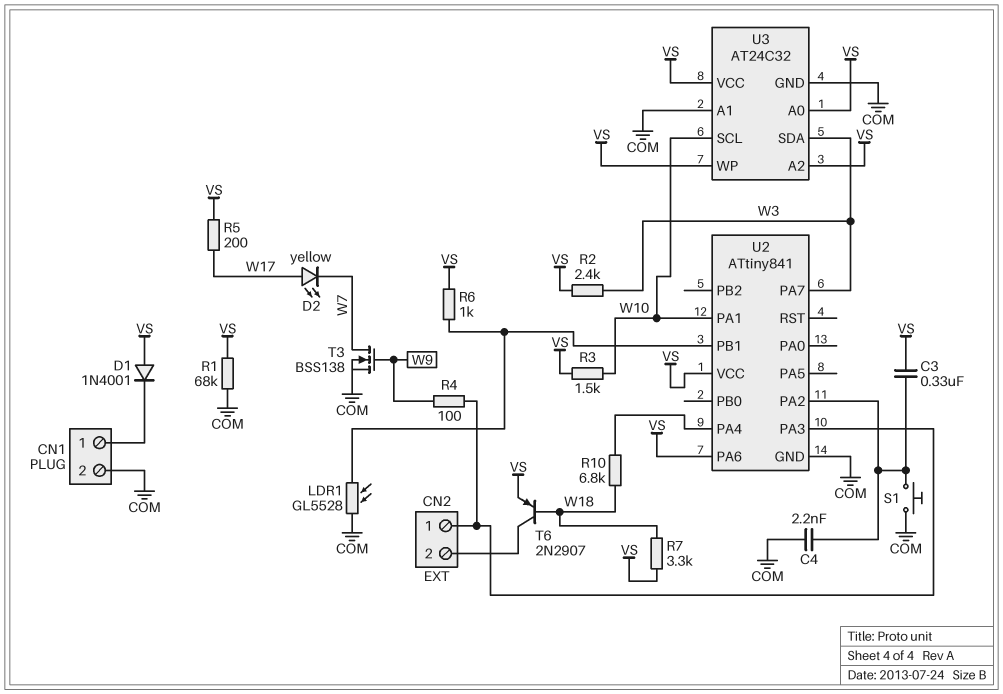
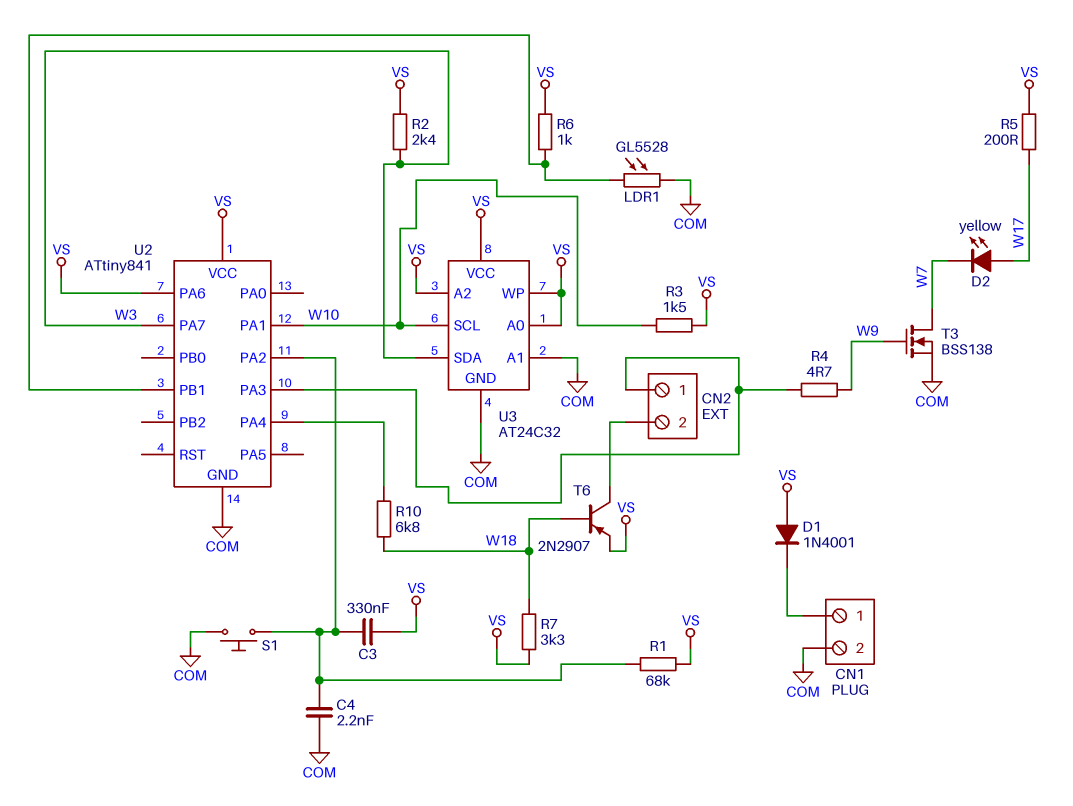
R1: 68k (COM, VS) -> 68k (U2/PA2, VS)
R4: 100 (CN2/1, W9) -> 4.7 (CN2/1, W9)

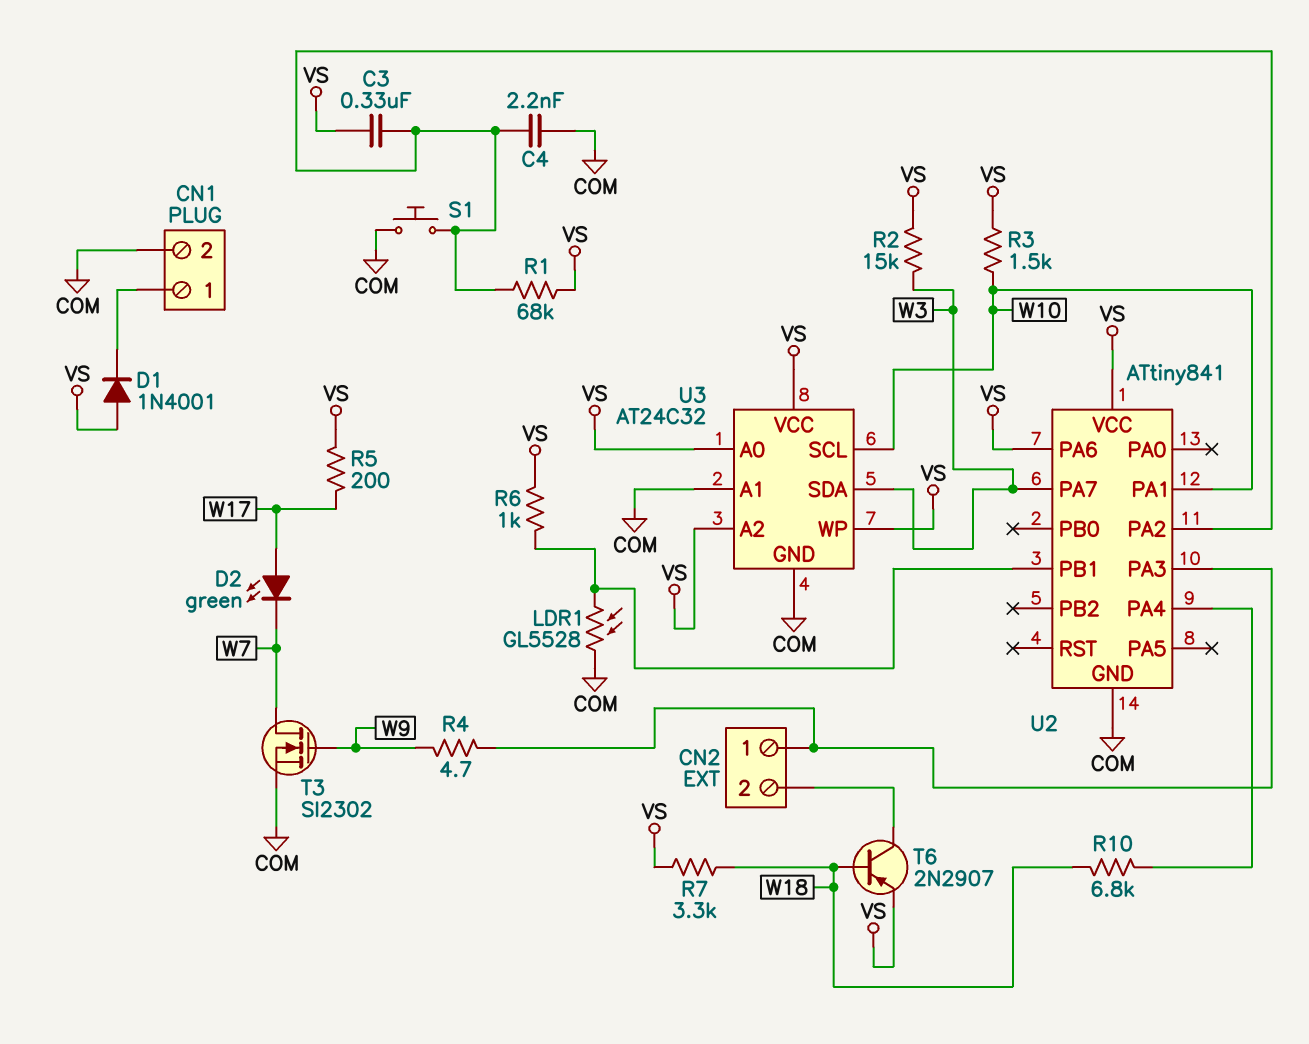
D2: LED yellow (A W17, K W7) -> LED green (A W17, K W7)
R2: 2.4k (VS, W3) -> 15k (VS, W3)
T3: NMOS BSS138 (G W9, D W7, S COM) -> NMOS SI2302 (G W9, D W7, S COM)

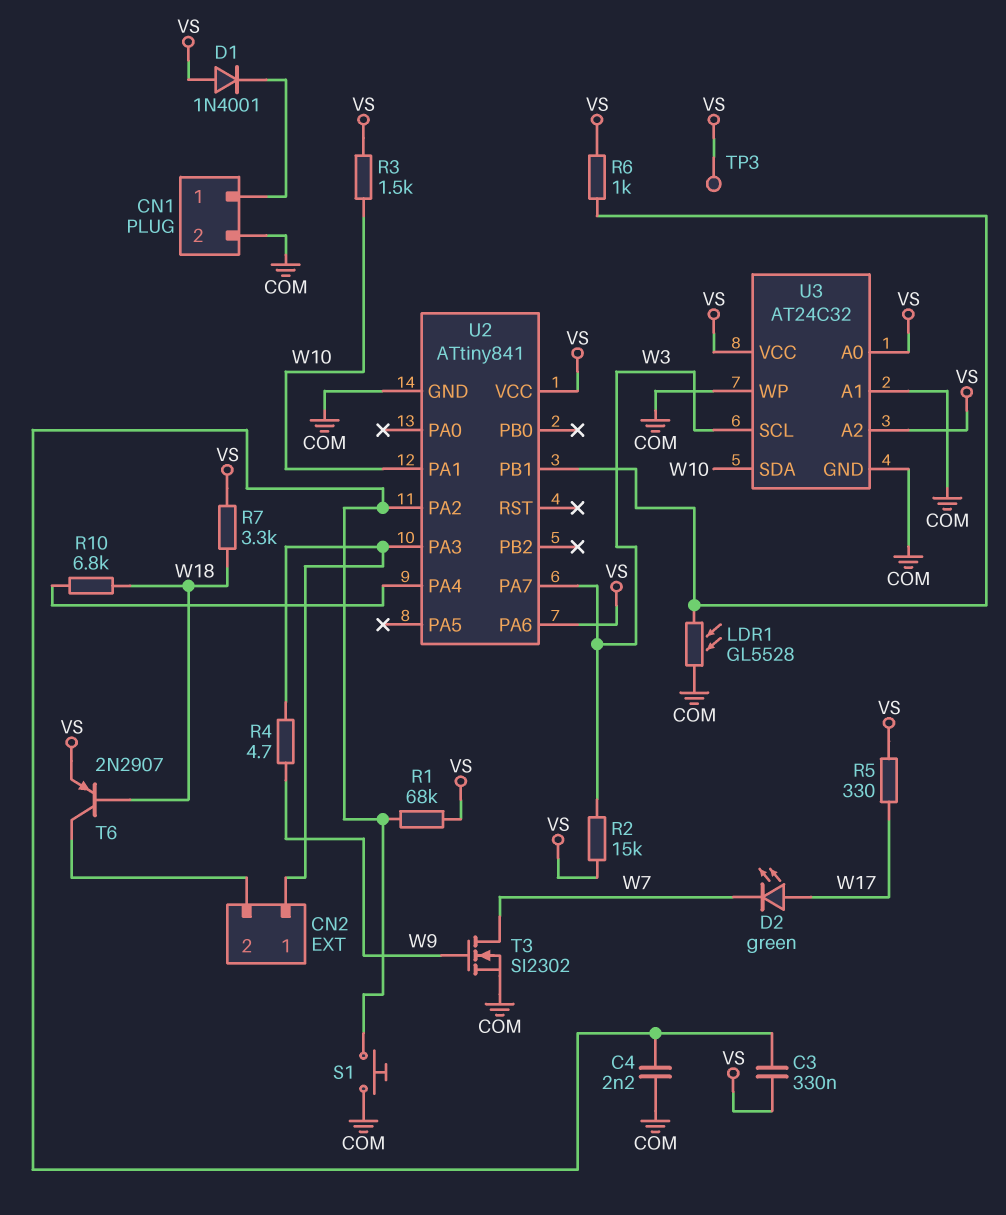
R5: 200 (VS, W17) -> 330 (VS, W17)
TP3: none -> test point (VS)
U3 pin SCL: W10 -> W3
U3 pin SDA: W3 -> W10
U3 pin WP: VS -> COM

